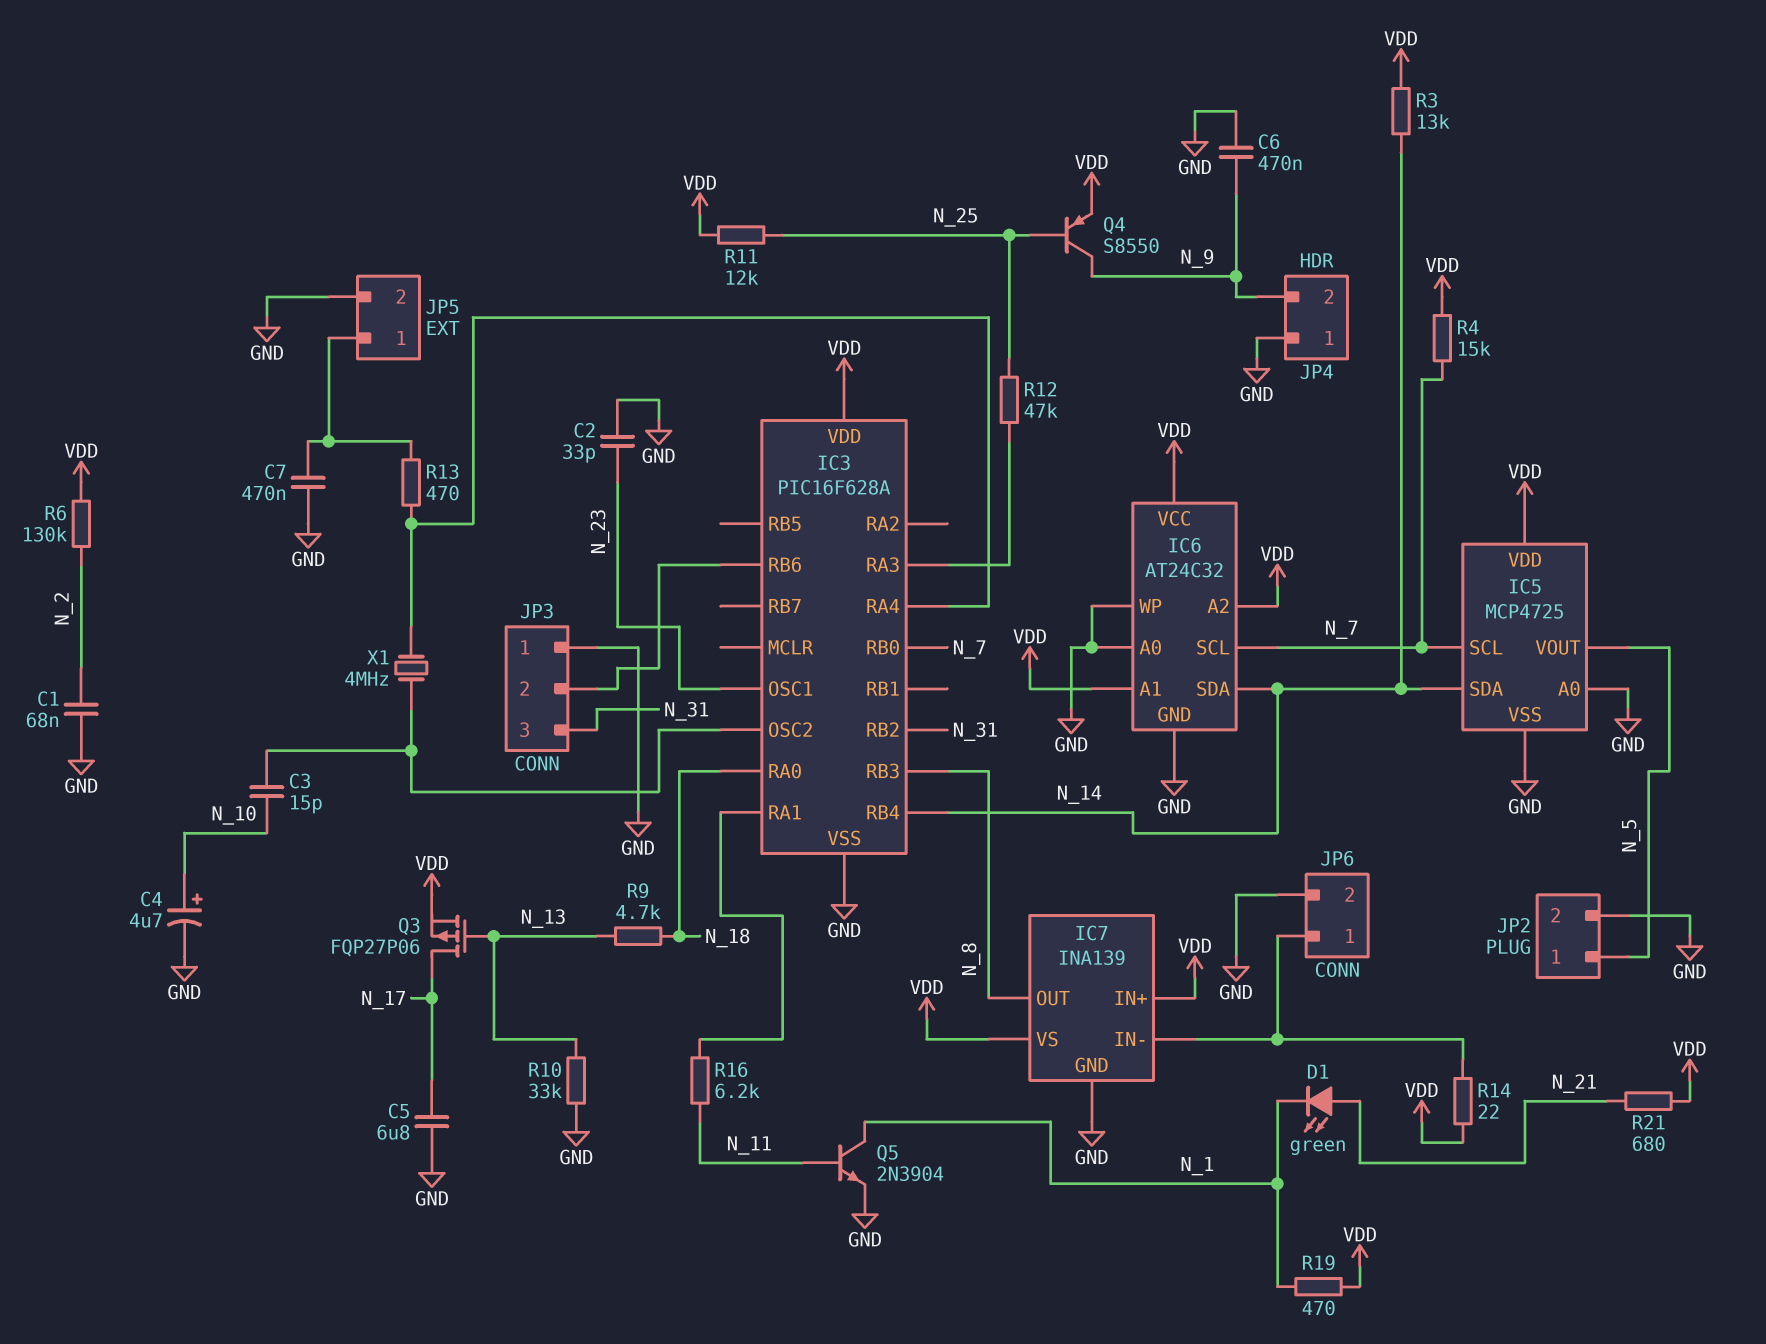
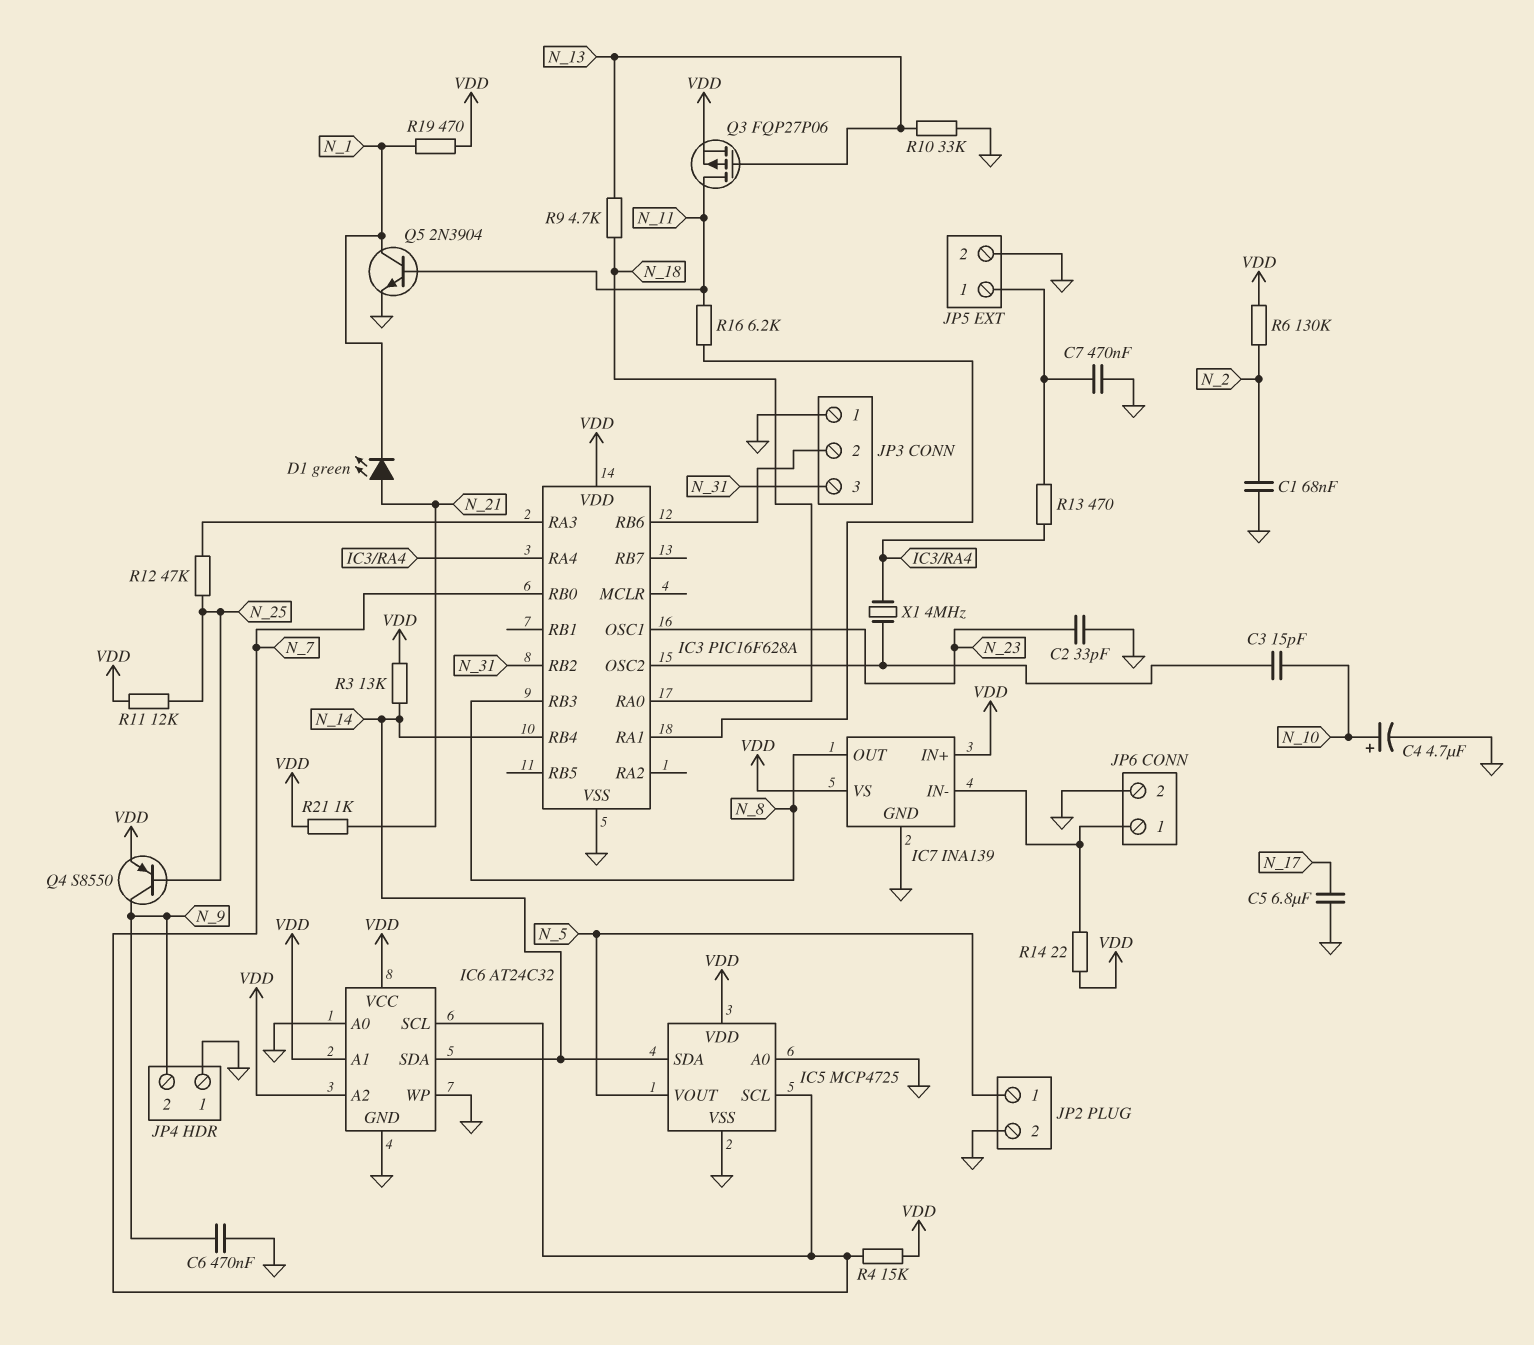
Q3: PMOS FQP27P06 (G N_13, D N_17, S VDD) -> PMOS FQP27P06 (G N_13, D N_11, S VDD)
R21: 680 (N_21, VDD) -> 1k (N_21, VDD)

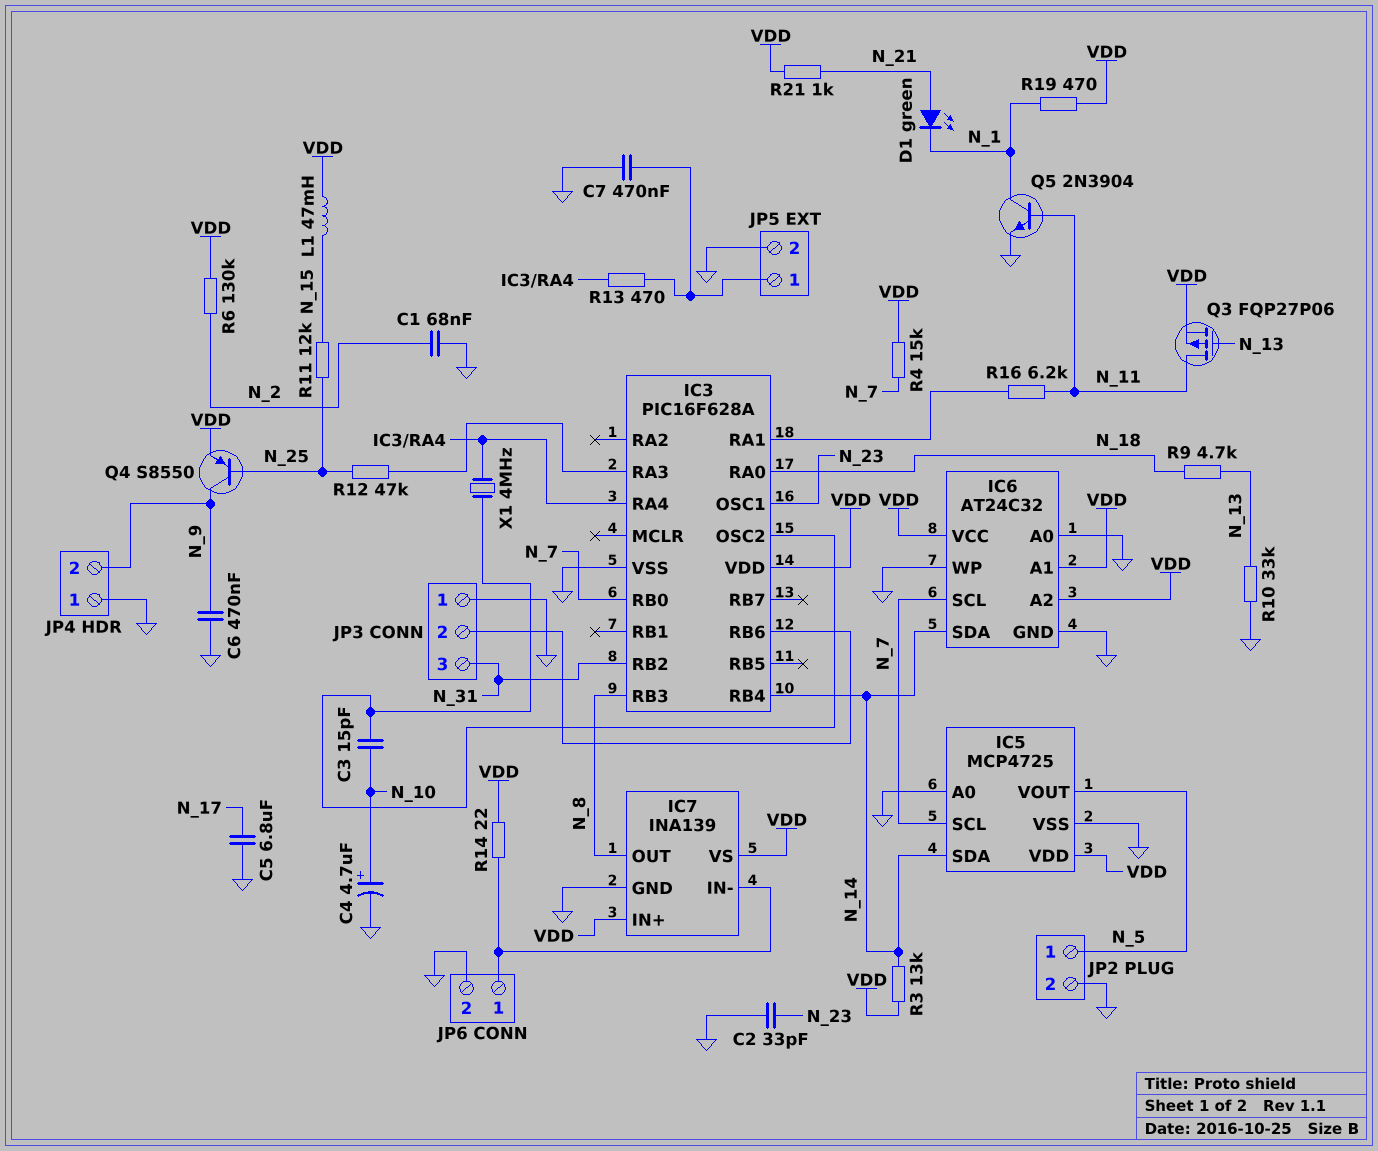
L1: none -> 47mH (N_15, VDD)
R11: 12k (N_25, VDD) -> 12k (N_15, N_25)

